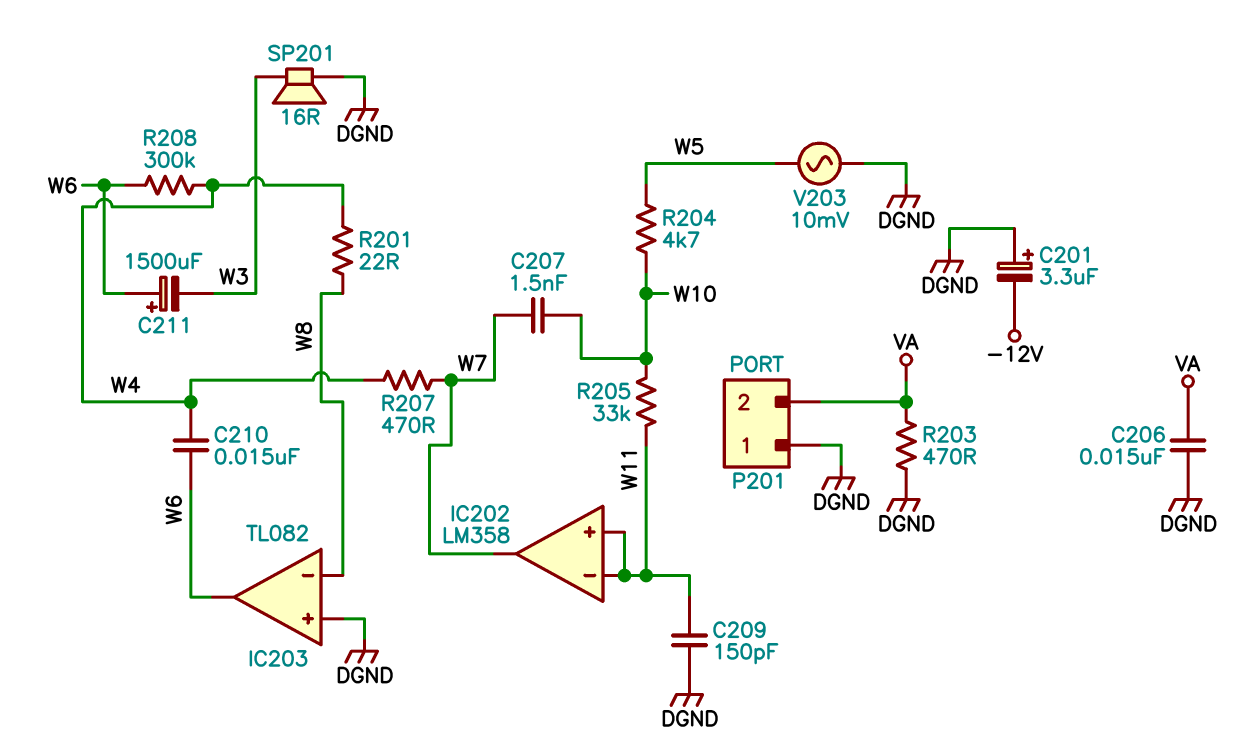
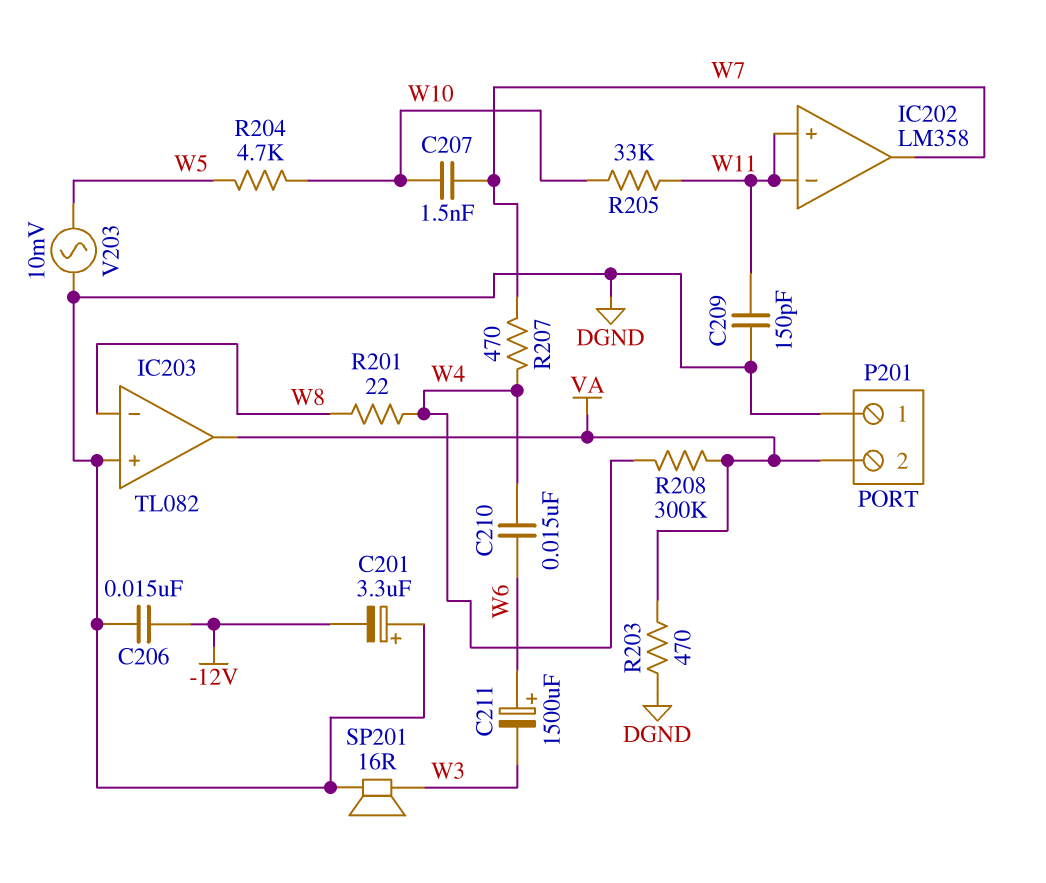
C206: 15nF (DGND, VA) -> 15nF (-12V, DGND)
IC203 pin out: W6 -> VA
R208: 300k (W4, W6) -> 300k (VA, W4)

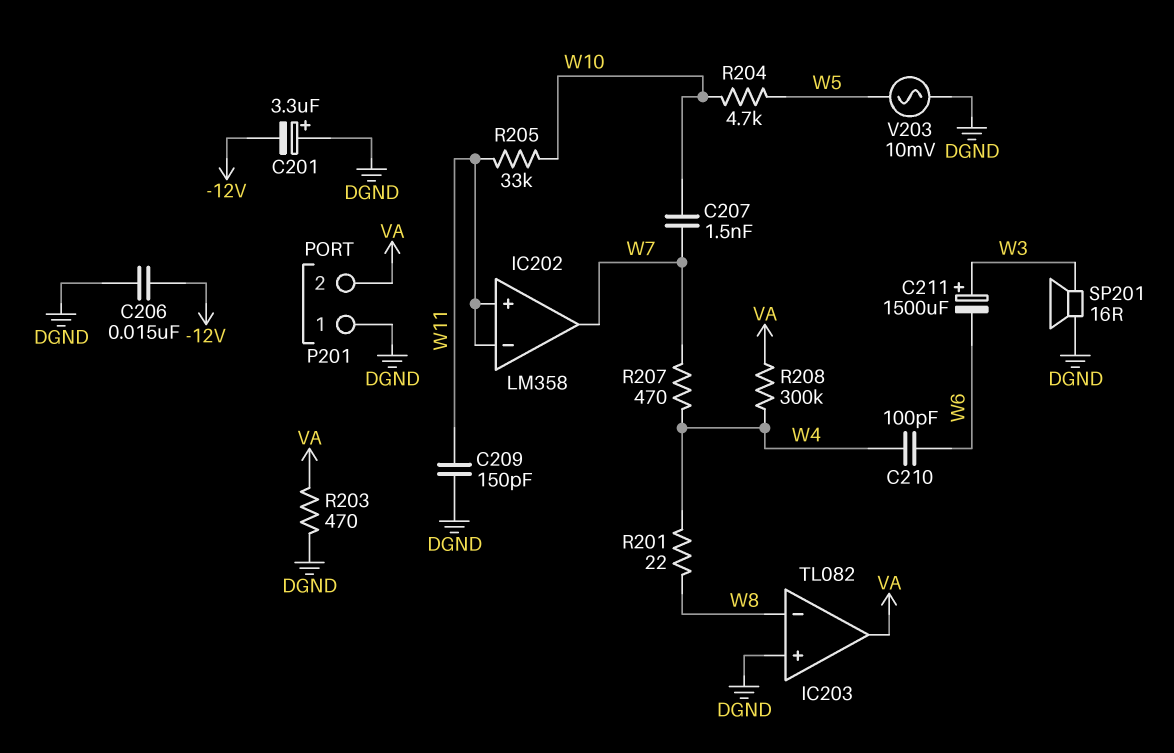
C210: 15nF (W4, W6) -> 100pF (W4, W6)
C211: 1500uF (plus W6, minus W3) -> 1500uF (plus W3, minus W6)

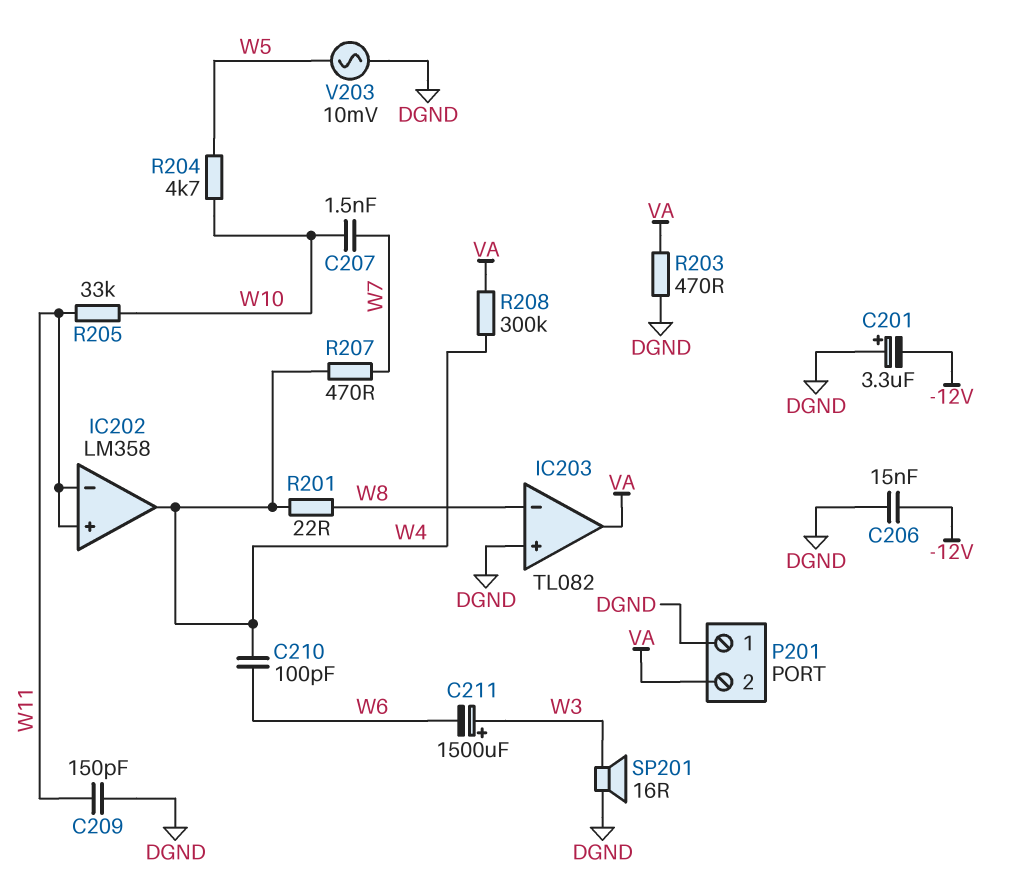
IC202 pin out: W7 -> W4

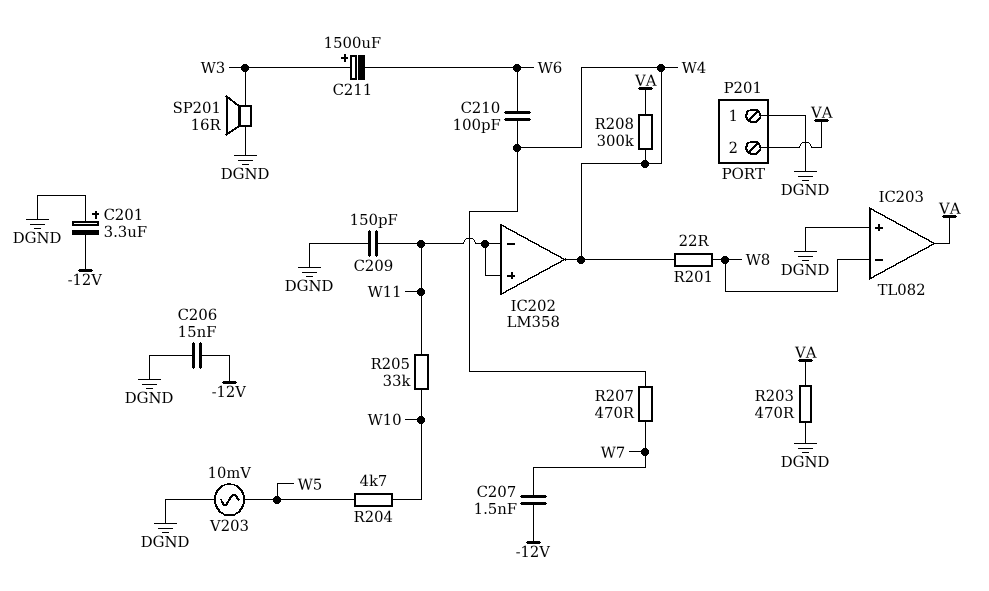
C207: 1.5nF (W7, W10) -> 1.5nF (-12V, W7)

